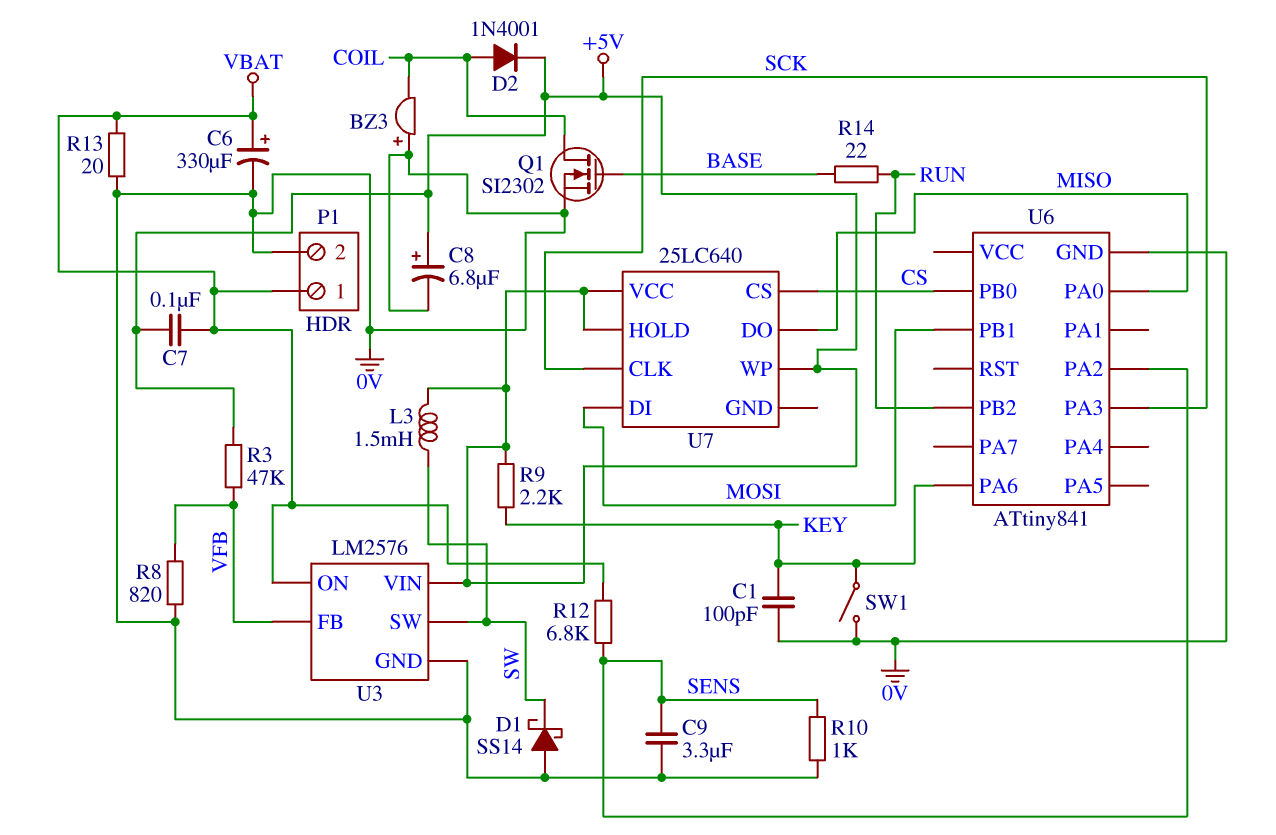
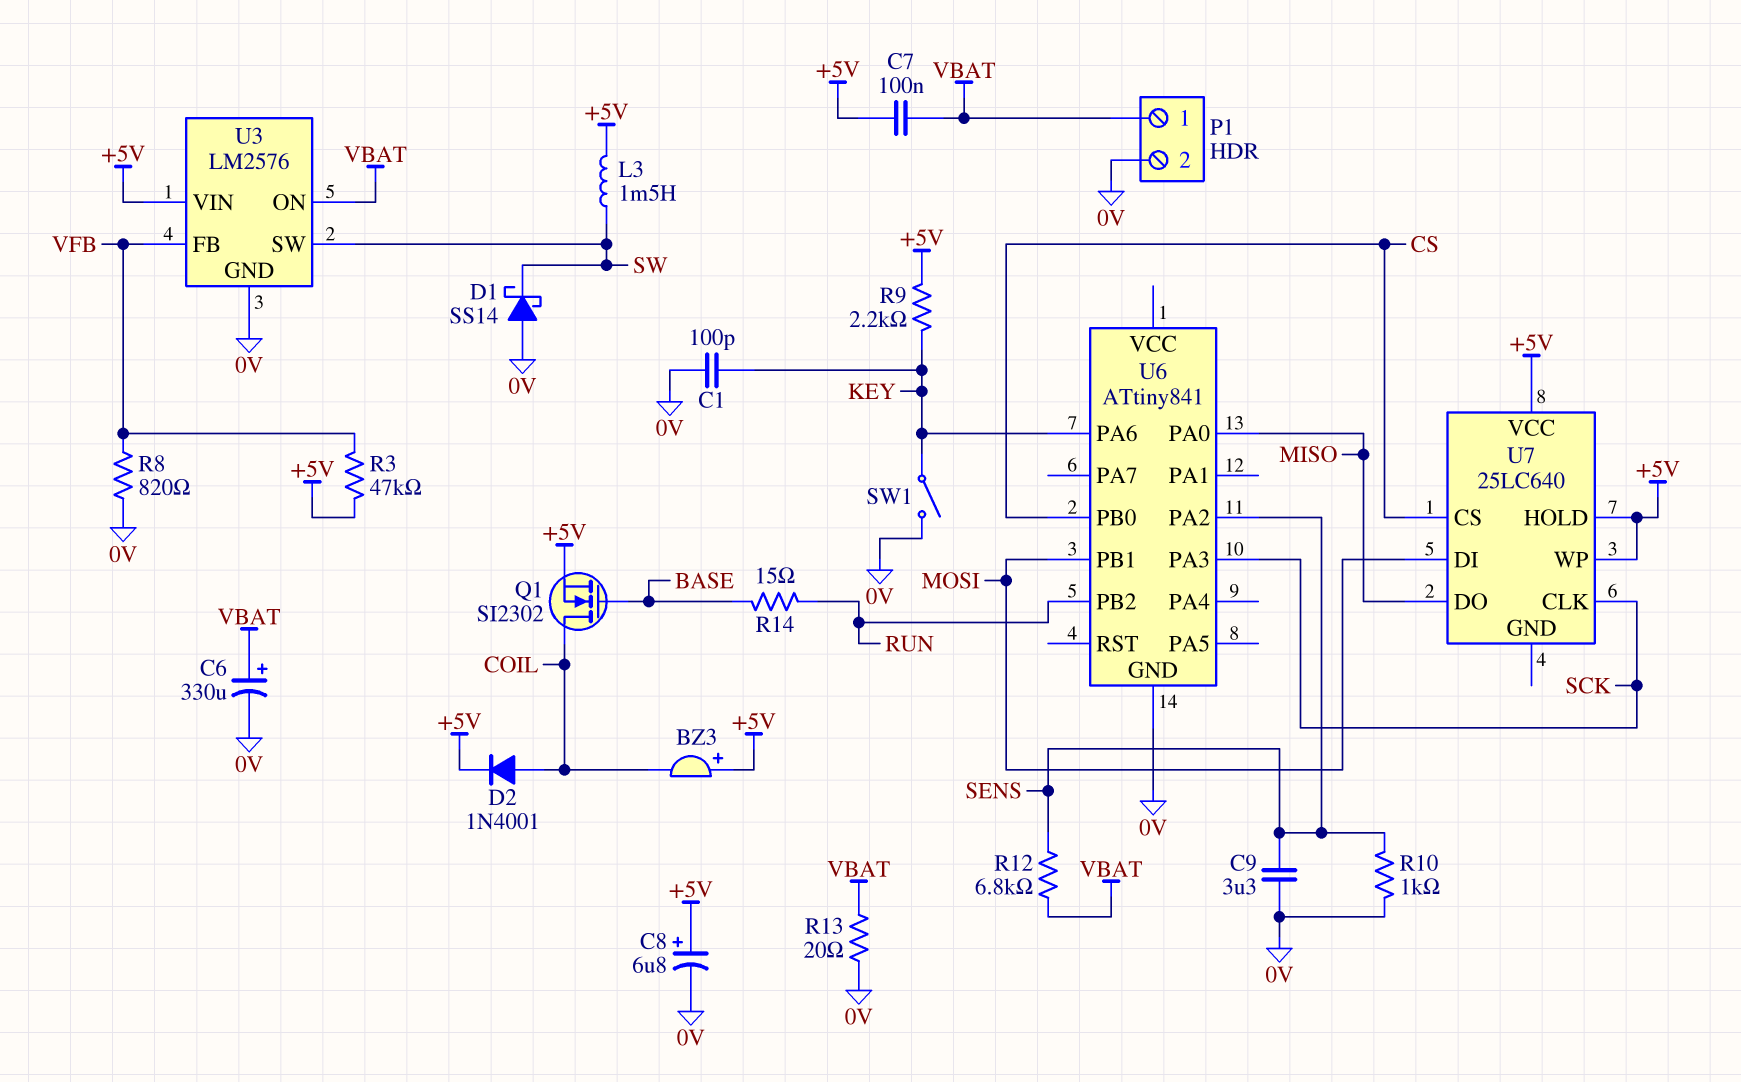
BZ3: buzzer (plus 0V, minus COIL) -> buzzer (plus +5V, minus COIL)
Q1: NMOS SI2302 (G BASE, D COIL, S 0V) -> NMOS SI2302 (G BASE, D COIL, S +5V)
R14: 22 (BASE, RUN) -> 15 (BASE, RUN)

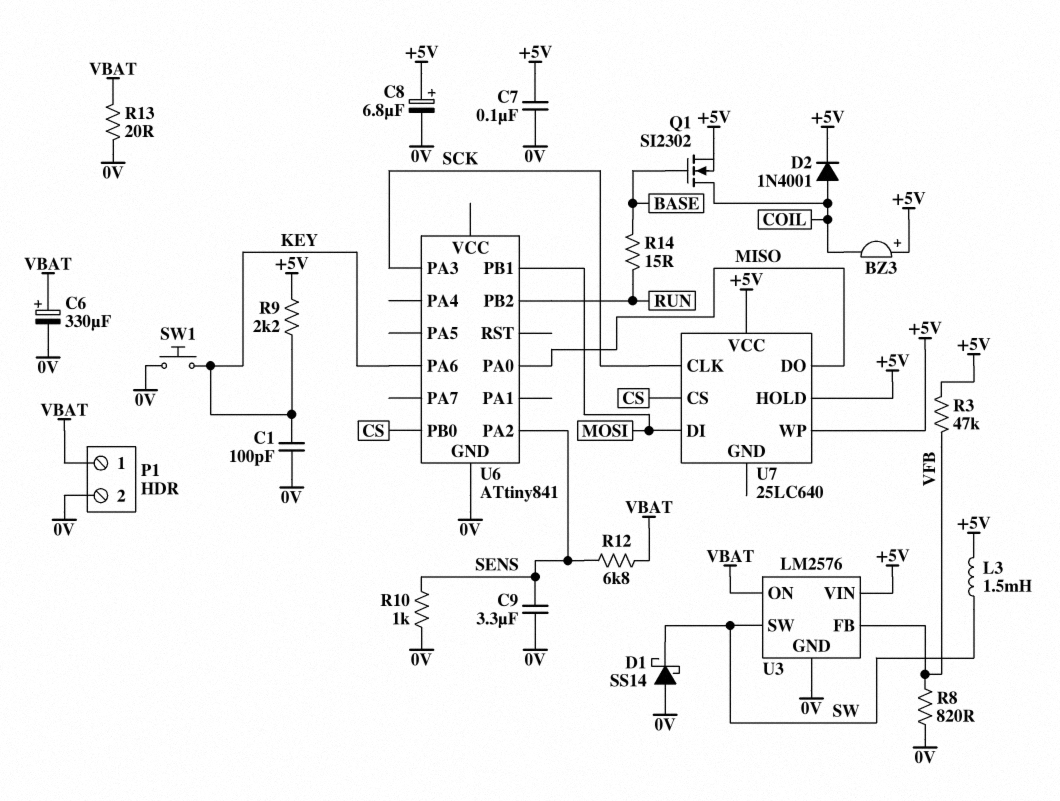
C7: 100nF (+5V, VBAT) -> 100nF (+5V, 0V)
SW1: switch (0V, KEY) -> button (0V, KEY)

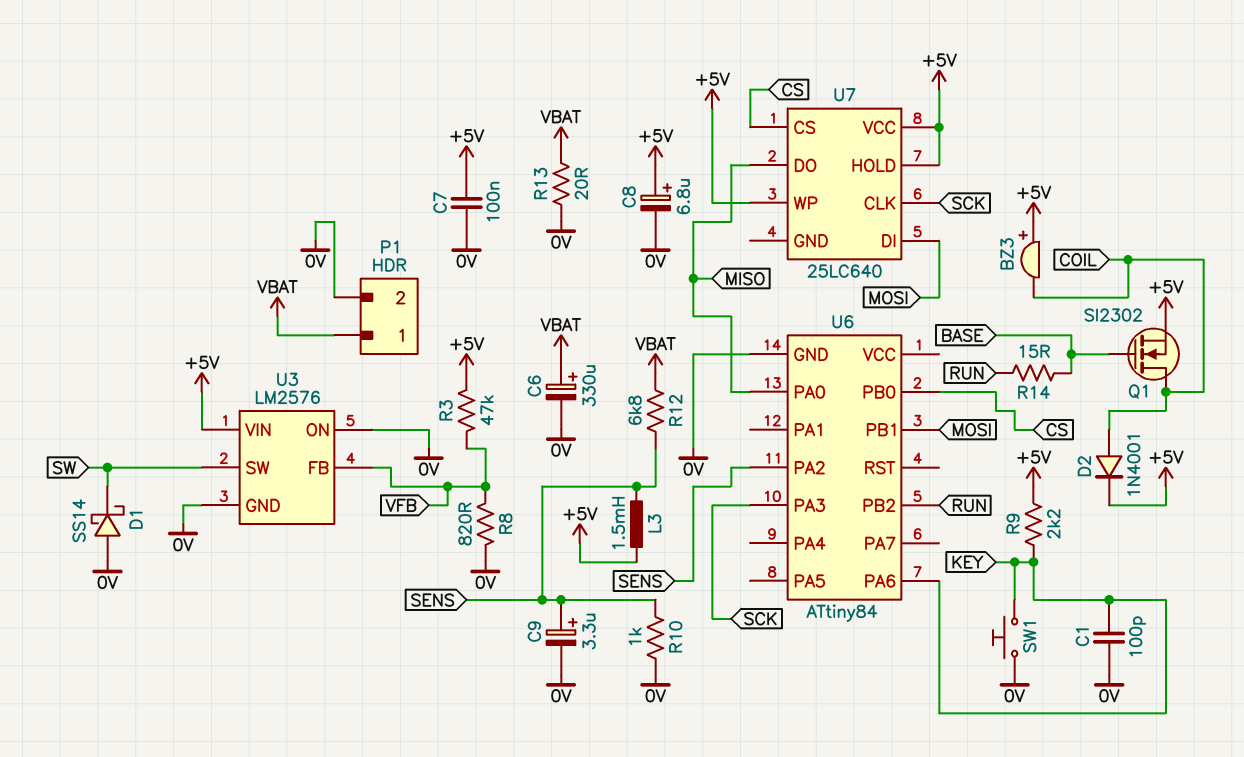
C9: 3.3uF (0V, SENS) -> 3.3uF (plus SENS, minus 0V)
L3: 1.5mH (+5V, SW) -> 1.5mH (+5V, SENS)
U3 pin ON: VBAT -> 0V
U6: ATtiny841 -> ATtiny84

